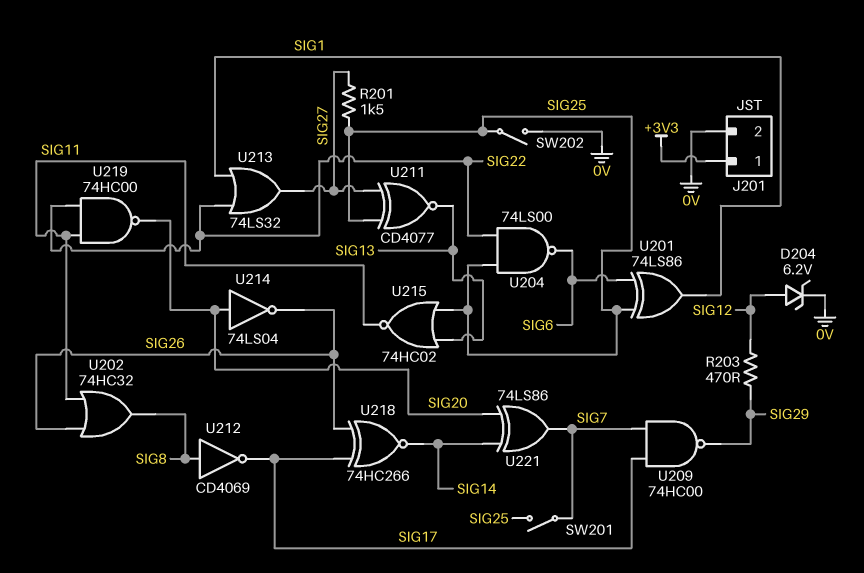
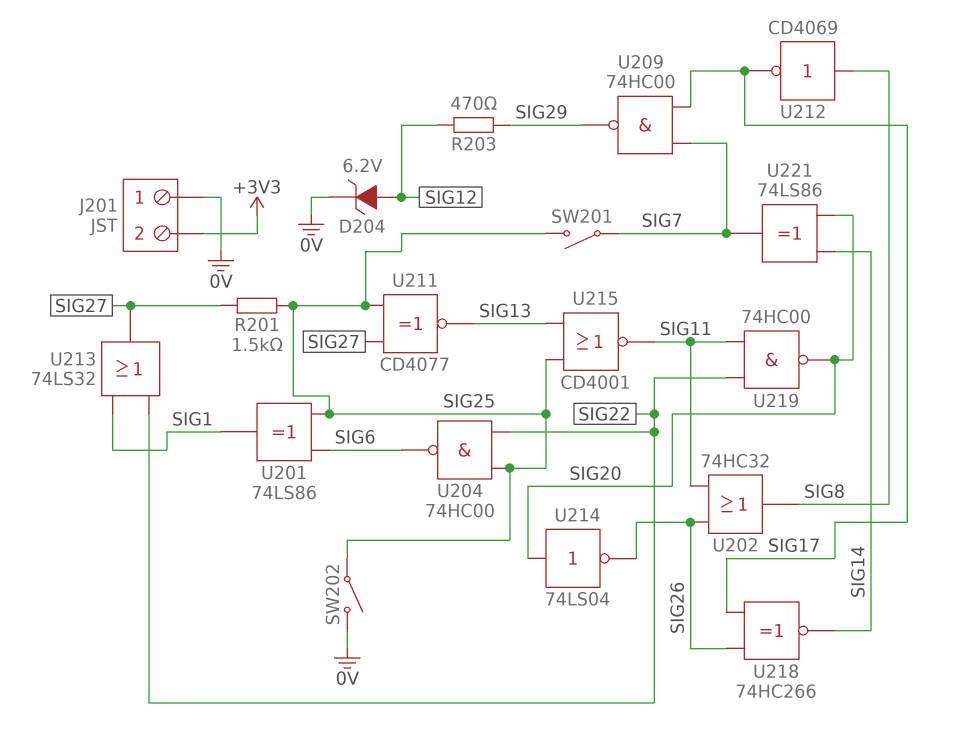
J201 pin 1: +3V3 -> 0V
J201 pin 2: 0V -> +3V3
U204: NAND 74LS00 (in SIG22, in SIG25, out SIG6) -> NAND 74HC00 (in SIG22, in SIG25, out SIG6)
U215: NOR 74HC02 (in SIG13, in SIG25, out SIG11) -> NOR CD4001 (in SIG13, in SIG25, out SIG11)

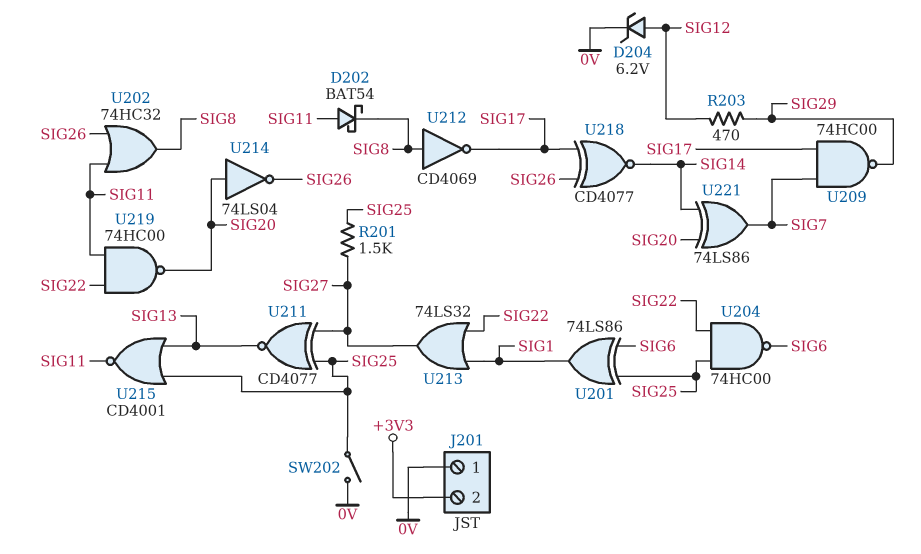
D202: none -> schottky BAT54 (A SIG11, K SIG8)
SW201: switch (SIG7, SIG25) -> none
U218: XNOR 74HC266 (in SIG17, in SIG26, out SIG14) -> XNOR CD4077 (in SIG17, in SIG26, out SIG14)

